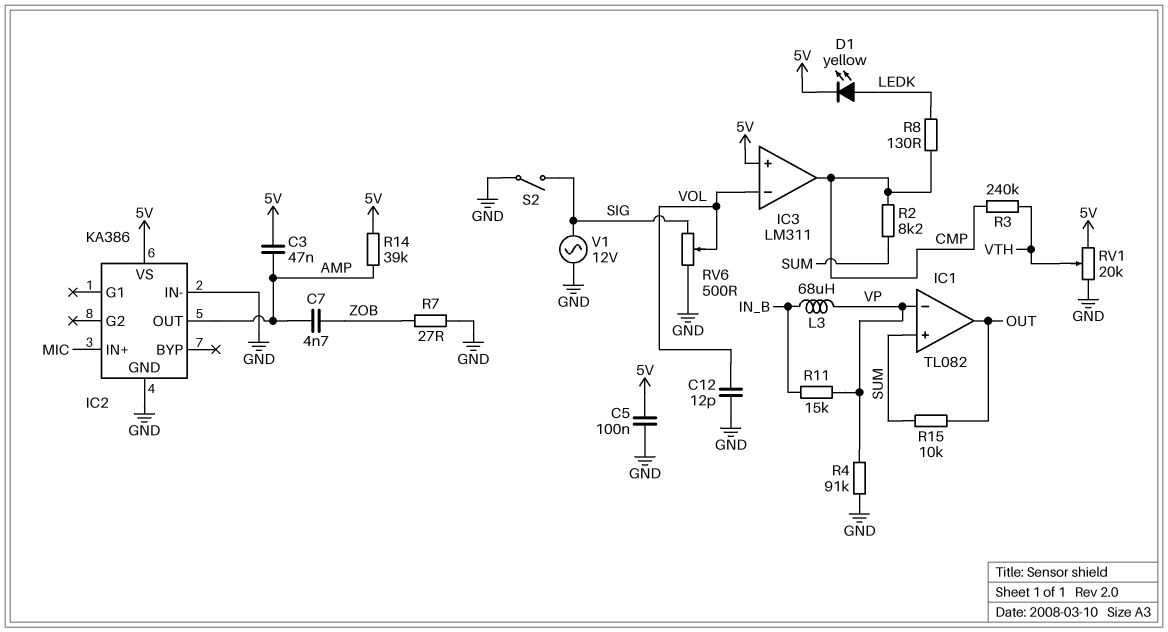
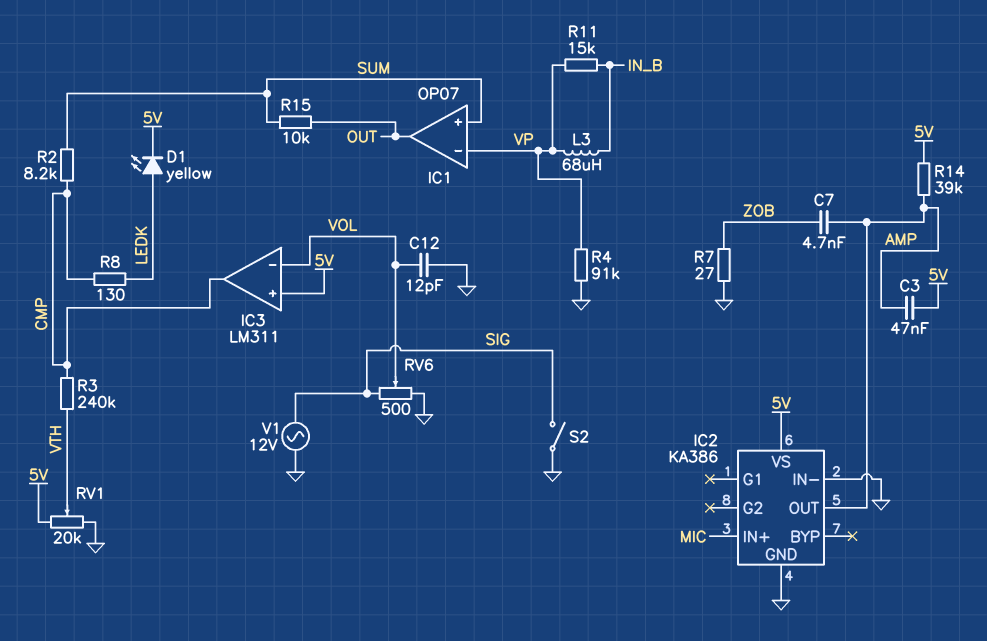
C5: 100nF (5V, GND) -> none
IC1: TL082 -> OP07

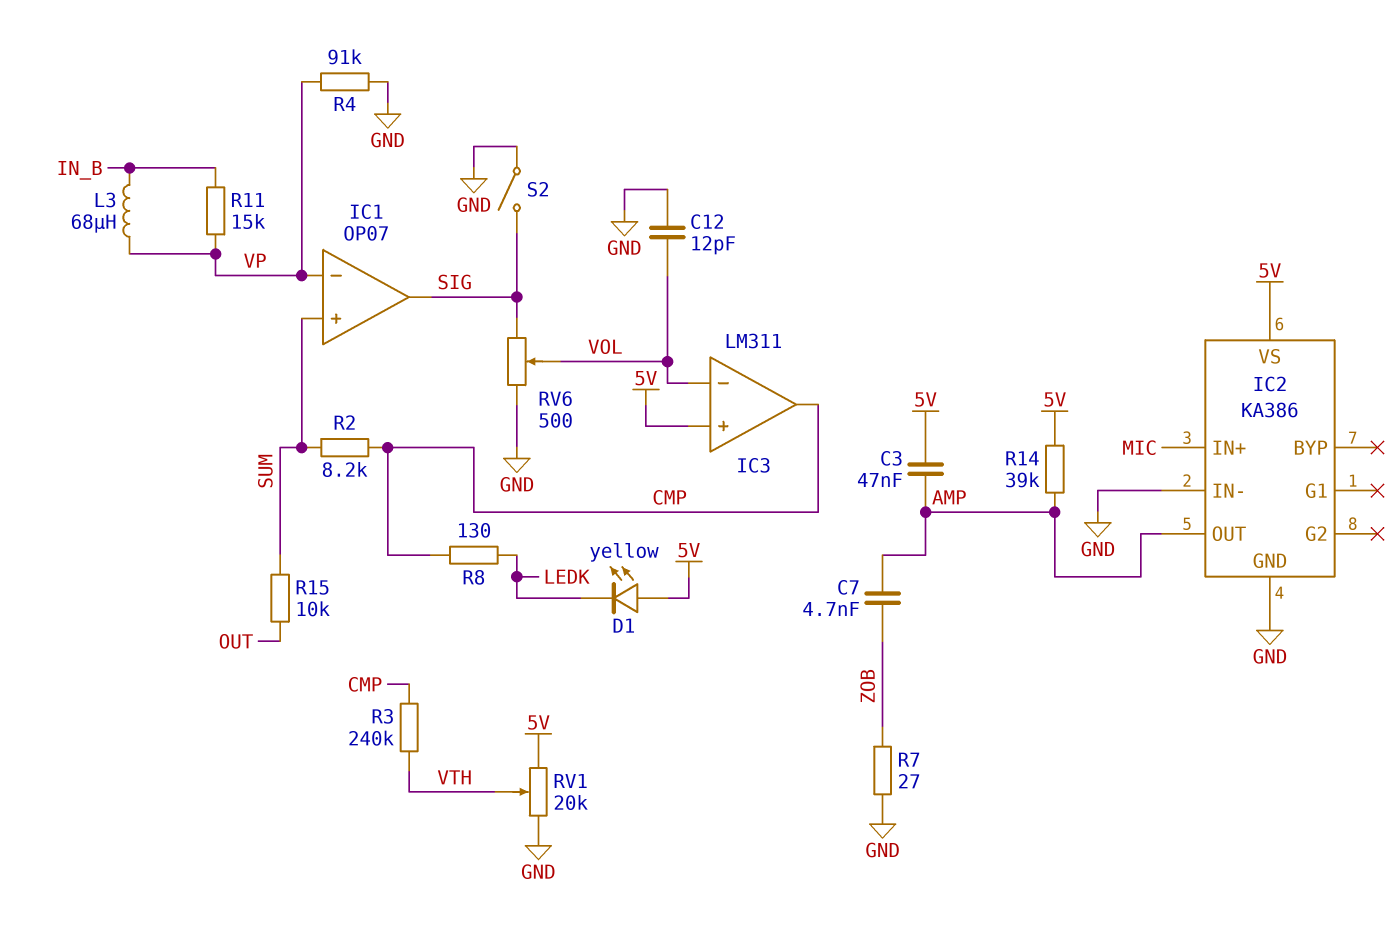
D1: LED yellow (A LEDK, K 5V) -> LED yellow (A 5V, K LEDK)
IC1 pin out: OUT -> SIG
V1: AC 12V (GND, SIG) -> none

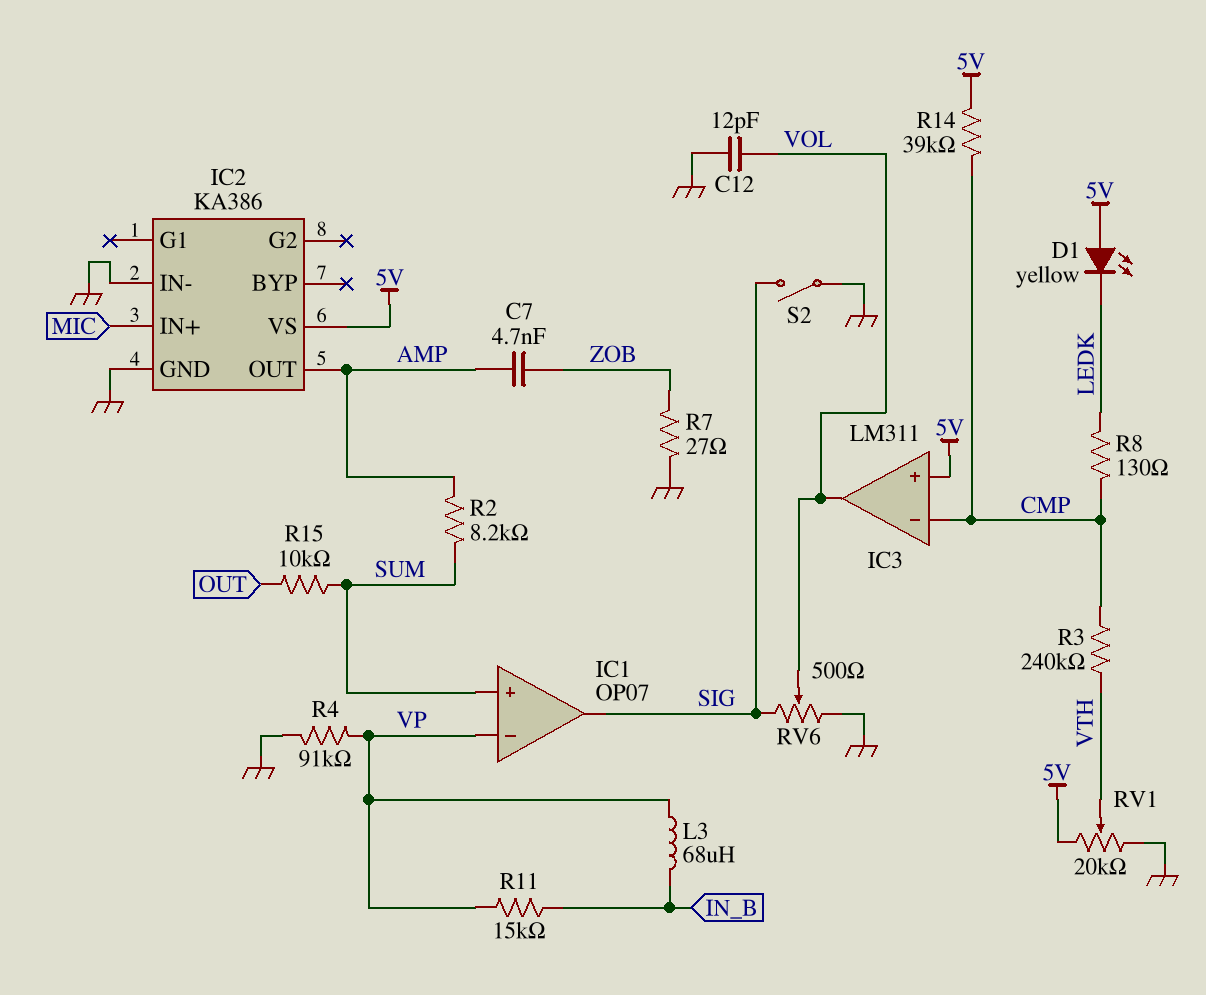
C3: 47nF (5V, AMP) -> none
IC3 pin in-: VOL -> CMP
IC3 pin out: CMP -> VOL
R2: 8.2k (CMP, SUM) -> 8.2k (AMP, SUM)
R14: 39k (5V, AMP) -> 39k (5V, CMP)

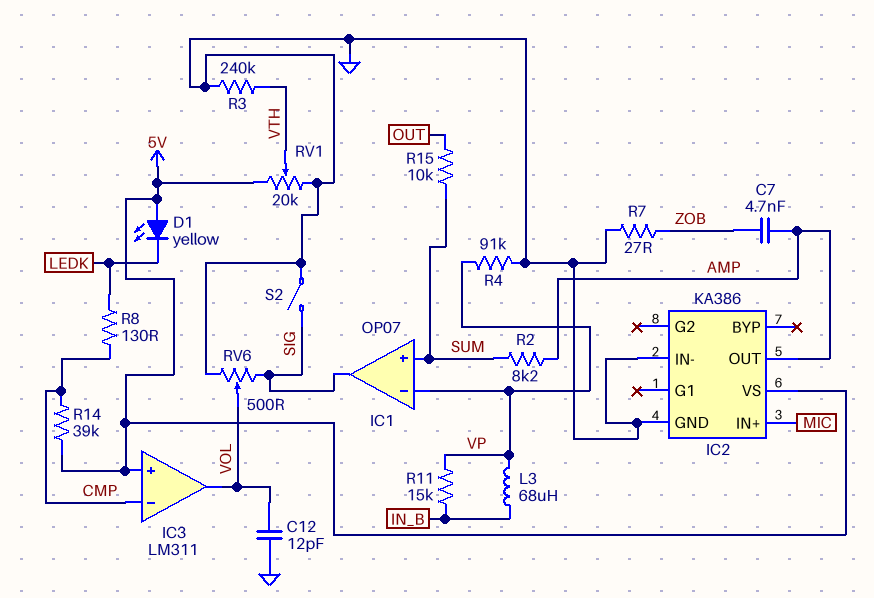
R3: 240k (CMP, VTH) -> 240k (GND, VTH)

